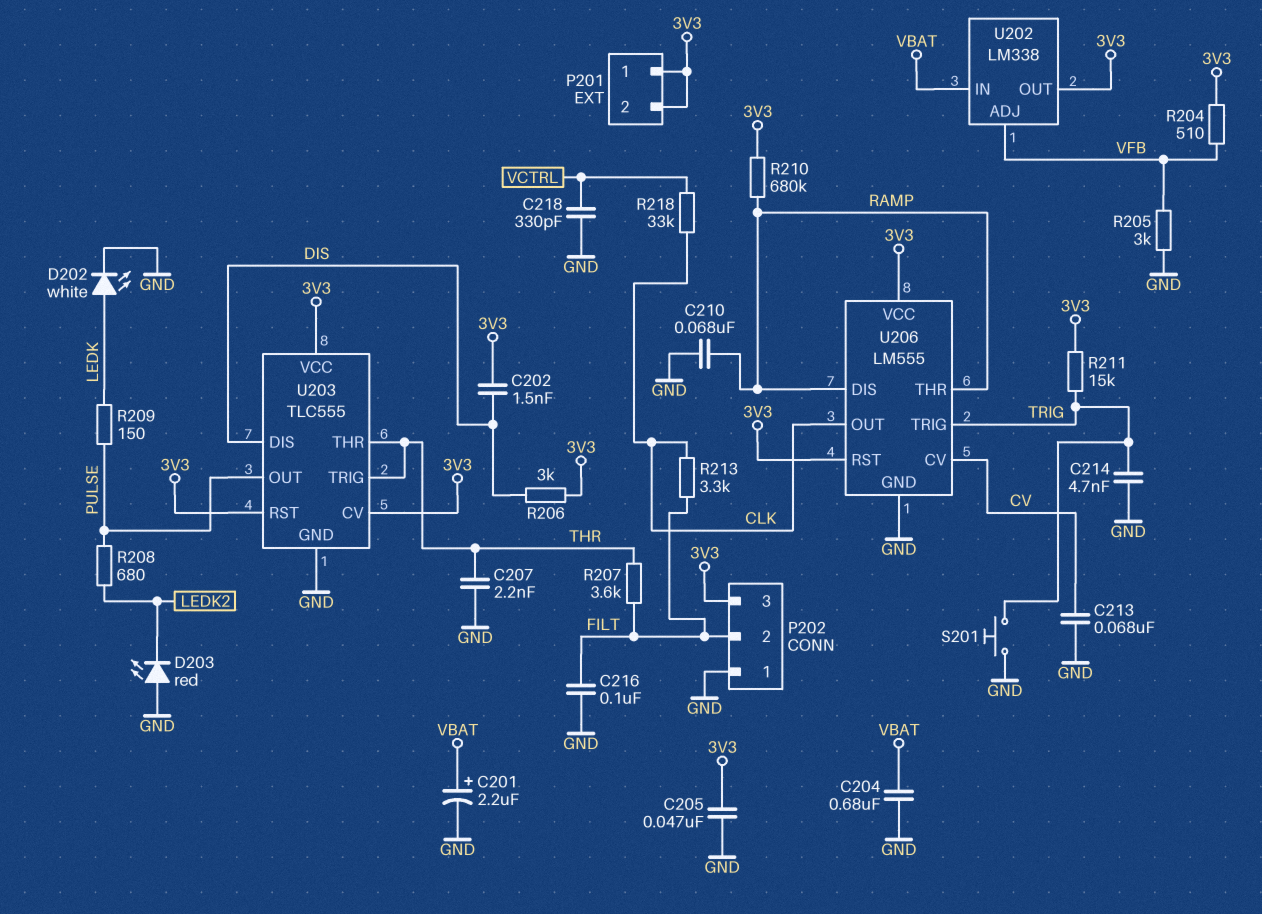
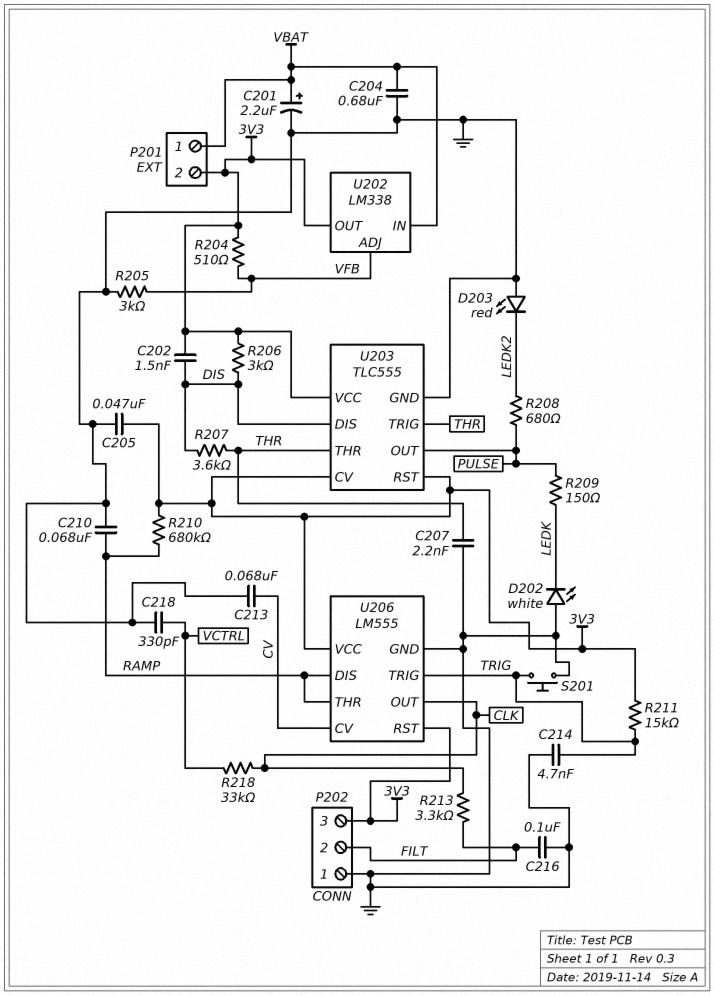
D202: LED white (A LEDK, K GND) -> LED white (A GND, K LEDK)
P201 pin 1: 3V3 -> VBAT
R207: 3.6k (FILT, THR) -> 3.6k (DIS, THR)

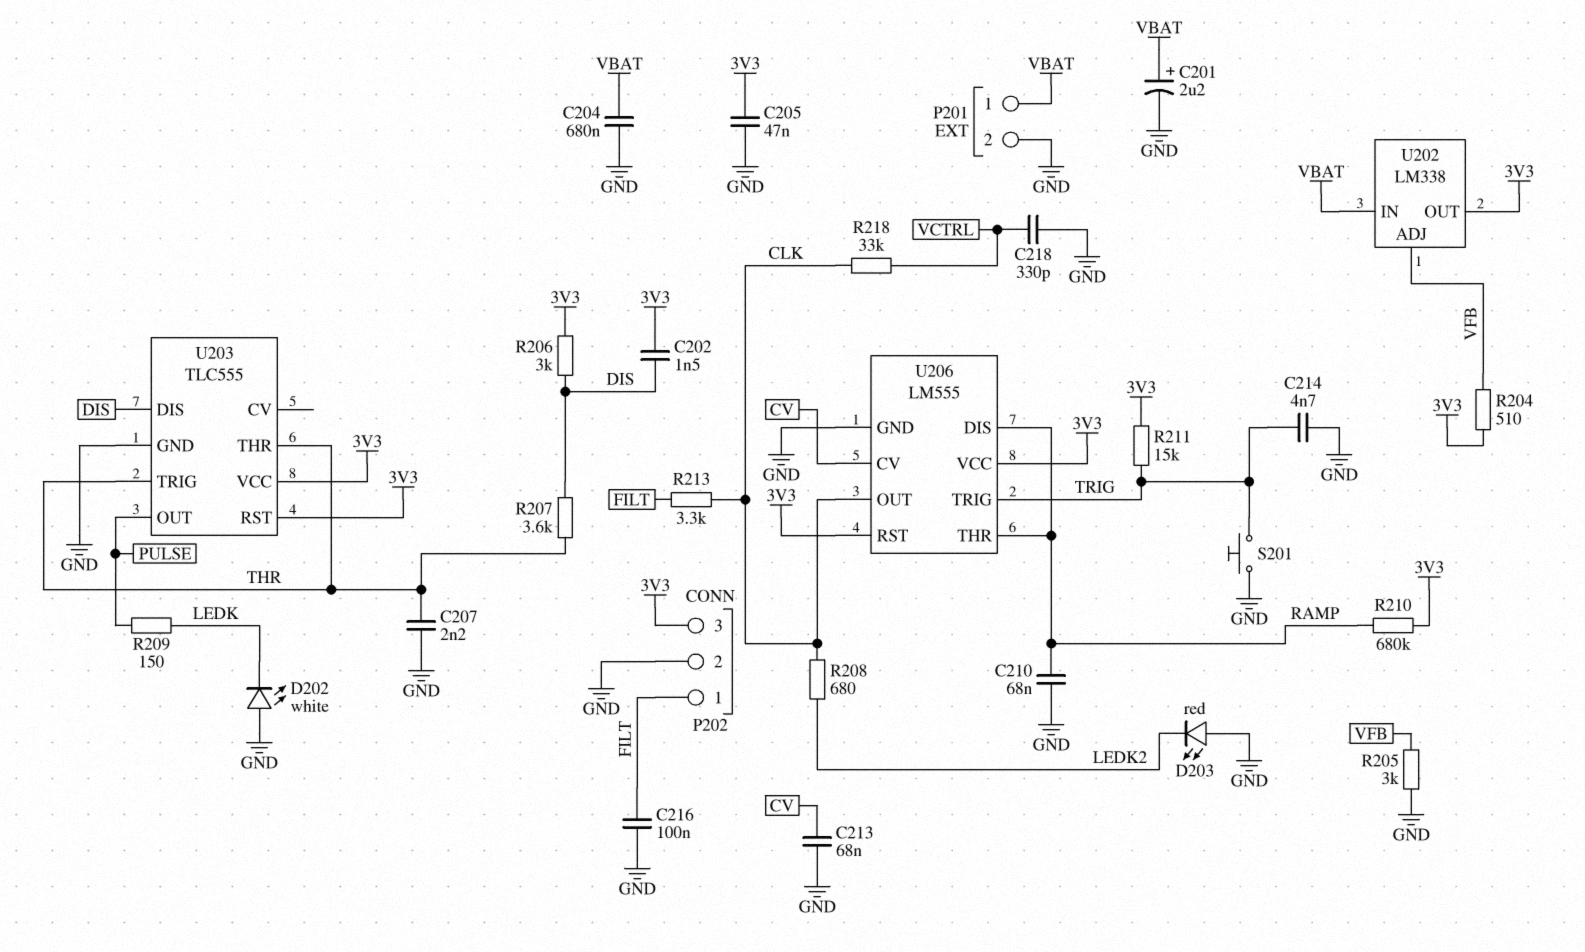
P201 pin 2: 3V3 -> GND
P202 pin 1: GND -> FILT
P202 pin 2: FILT -> GND
R208: 680 (LEDK2, PULSE) -> 680 (CLK, LEDK2)
U203 pin CV: 3V3 -> none

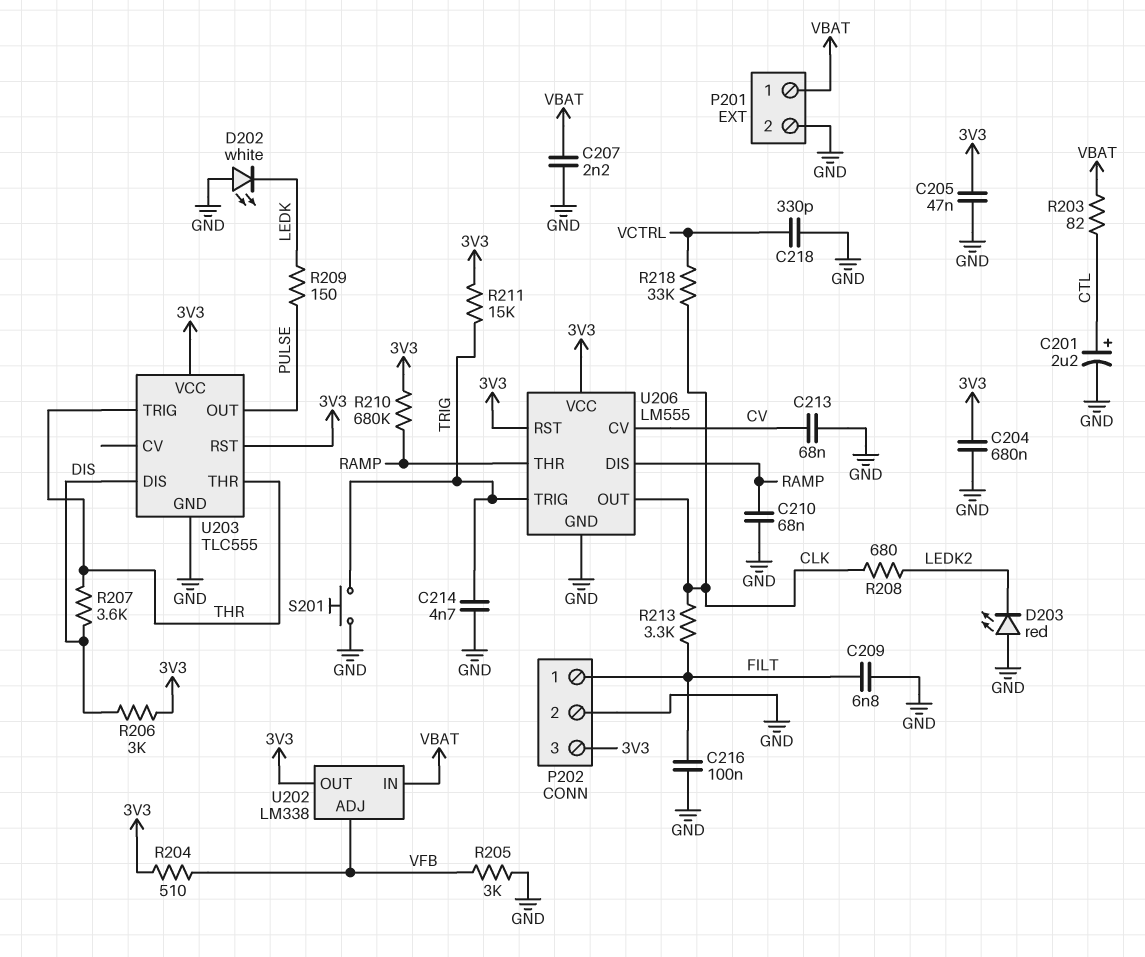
C201: 2.2uF (plus VBAT, minus GND) -> 2.2uF (plus CTL, minus GND)
C202: 1.5nF (3V3, DIS) -> none
C204: 680nF (GND, VBAT) -> 680nF (3V3, GND)
C207: 2.2nF (GND, THR) -> 2.2nF (GND, VBAT)
C209: none -> 6.8nF (FILT, GND)
R203: none -> 82 (CTL, VBAT)

